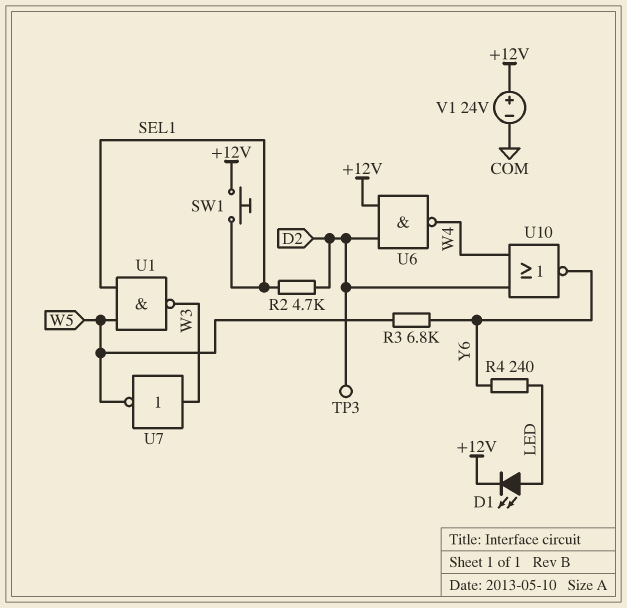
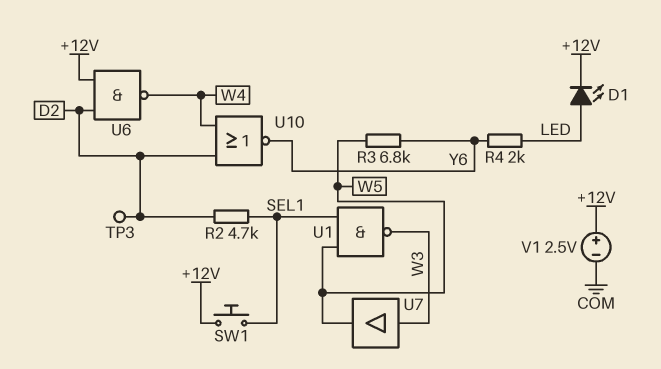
R4: 240 (LED, Y6) -> 2k (LED, Y6)
U7: NOT (in W3, out W5) -> buffer (in W3, out W5)
V1: 24V (plus +12V, minus COM) -> 2.5V (plus +12V, minus COM)

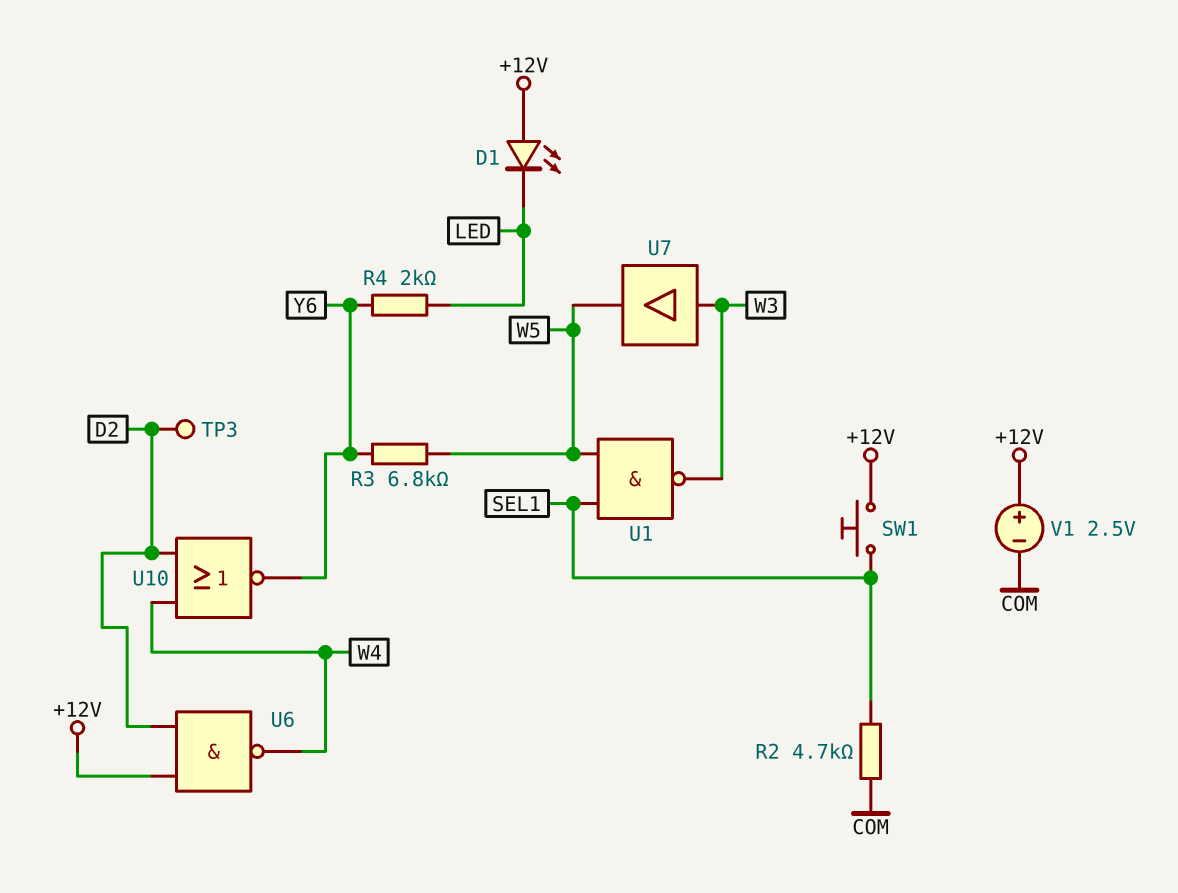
D1: LED (A LED, K +12V) -> LED (A +12V, K LED)
R2: 4.7k (D2, SEL1) -> 4.7k (COM, SEL1)

